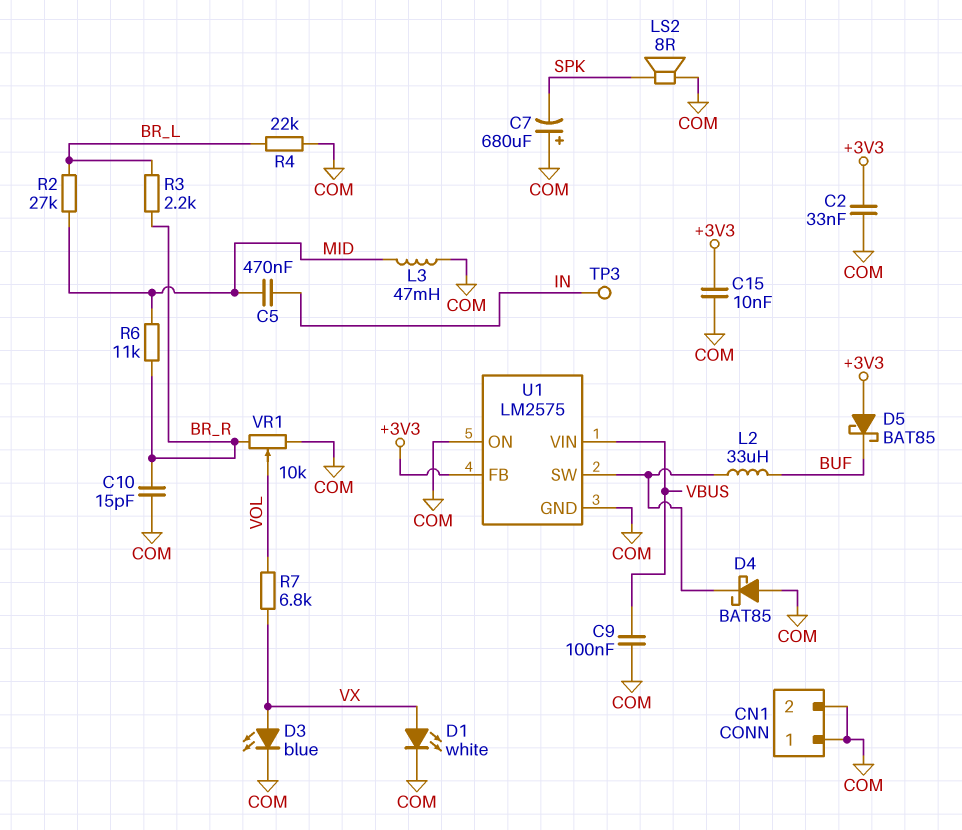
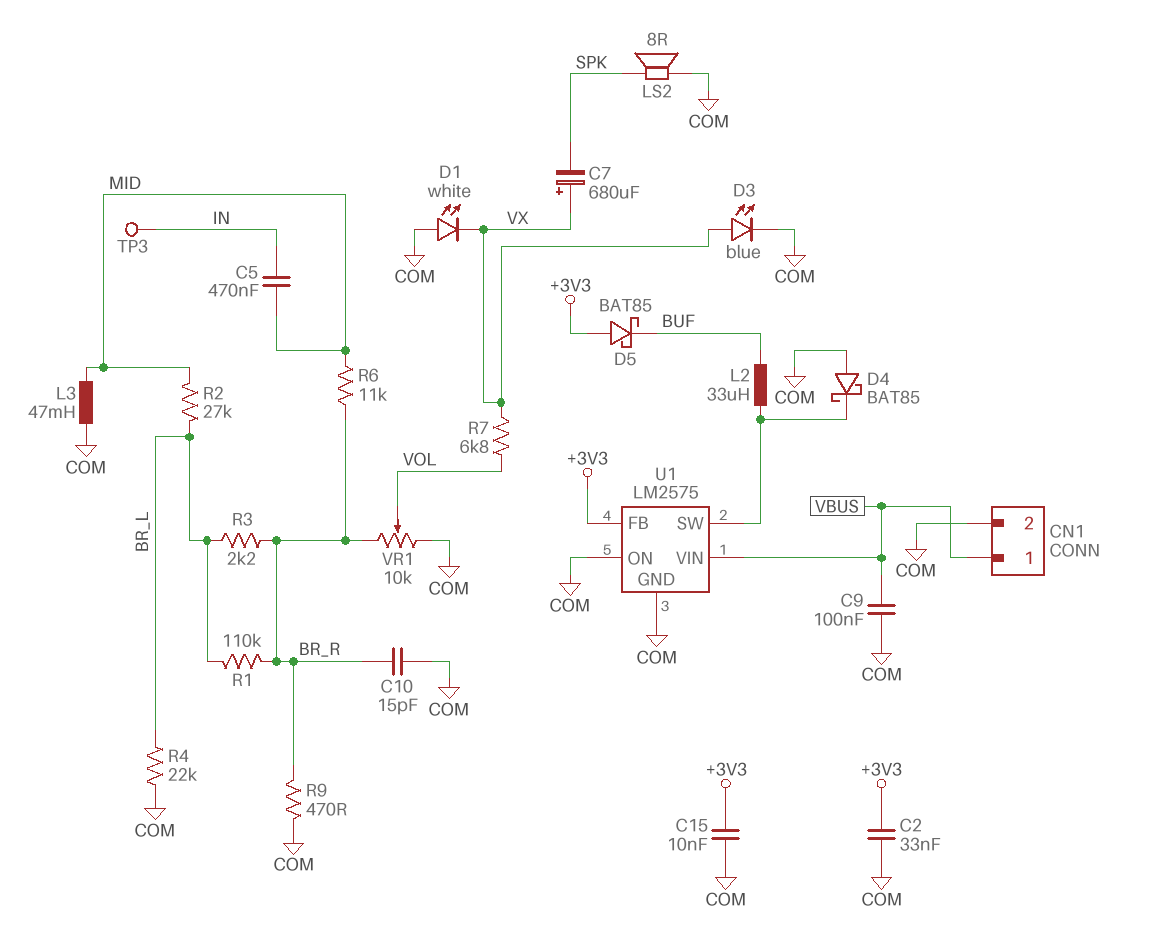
C7: 680uF (plus COM, minus SPK) -> 680uF (plus VX, minus SPK)
CN1 pin 1: COM -> VBUS
D1: LED white (A VX, K COM) -> LED white (A COM, K VX)
R1: none -> 110k (BR_L, BR_R)
R9: none -> 470 (BR_R, COM)

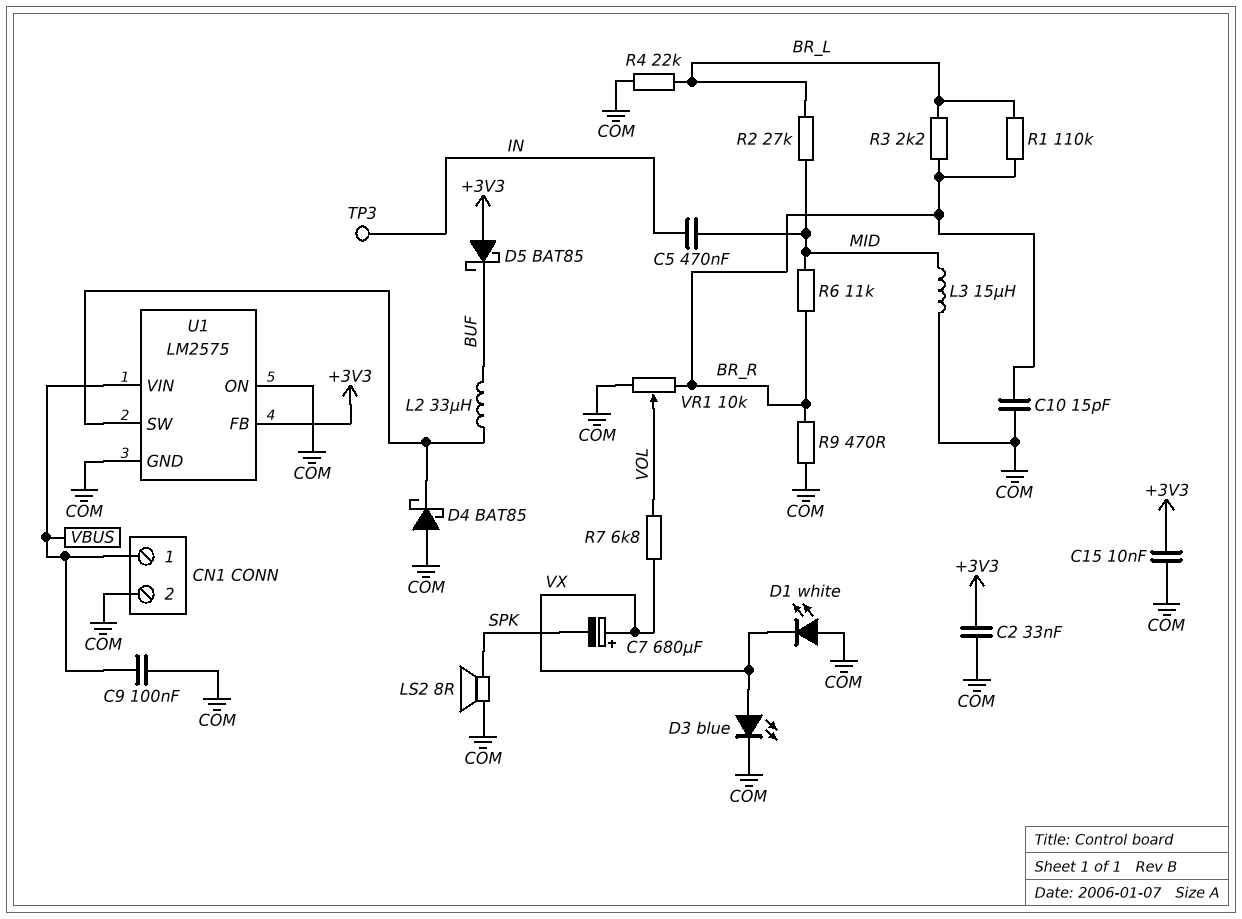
L3: 47mH (COM, MID) -> 15uH (COM, MID)

